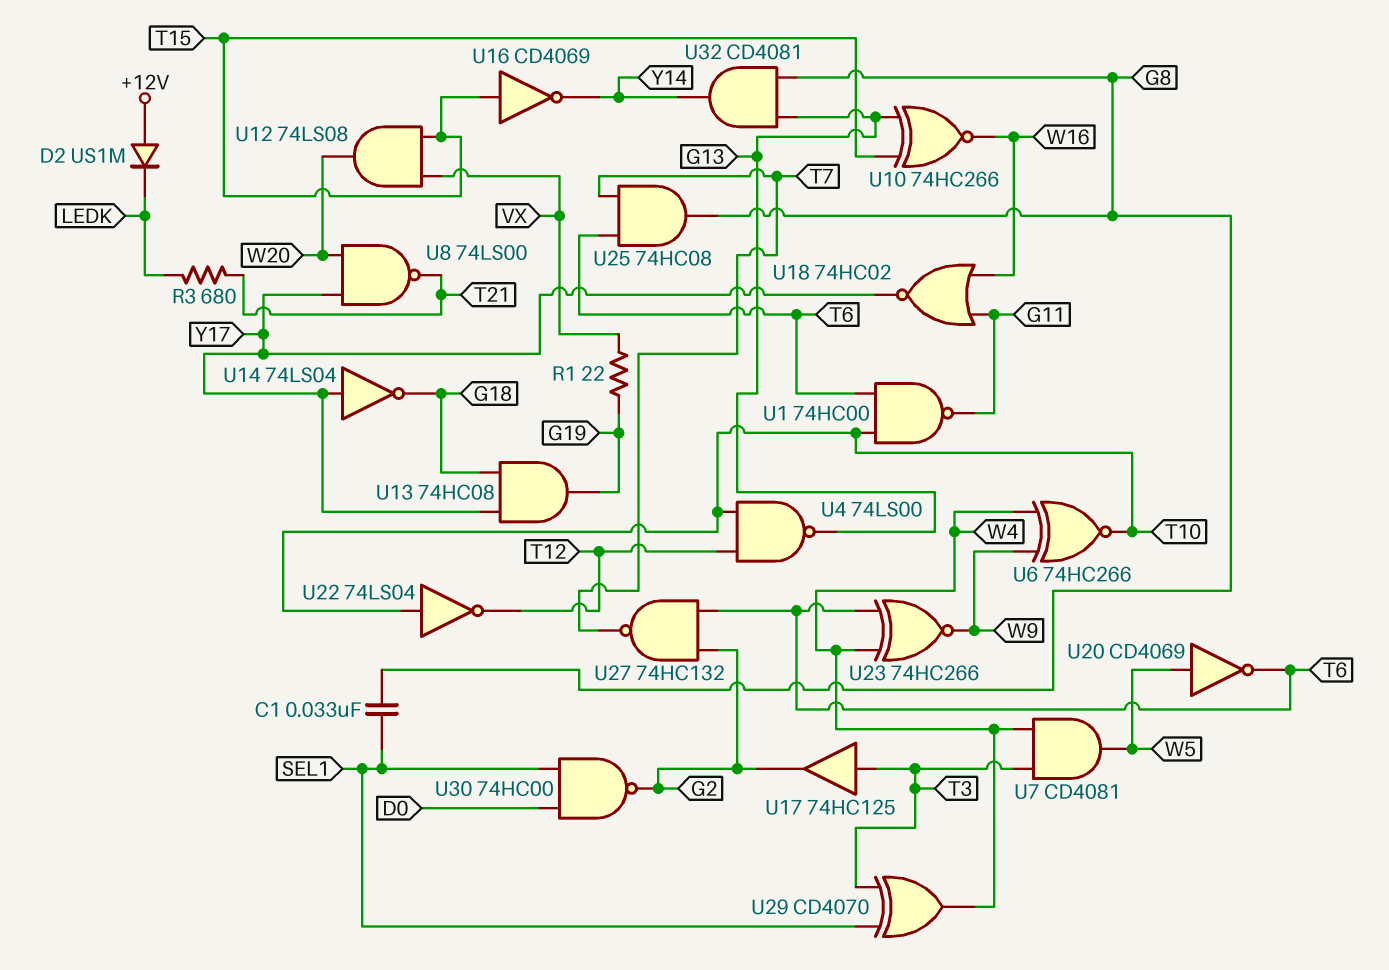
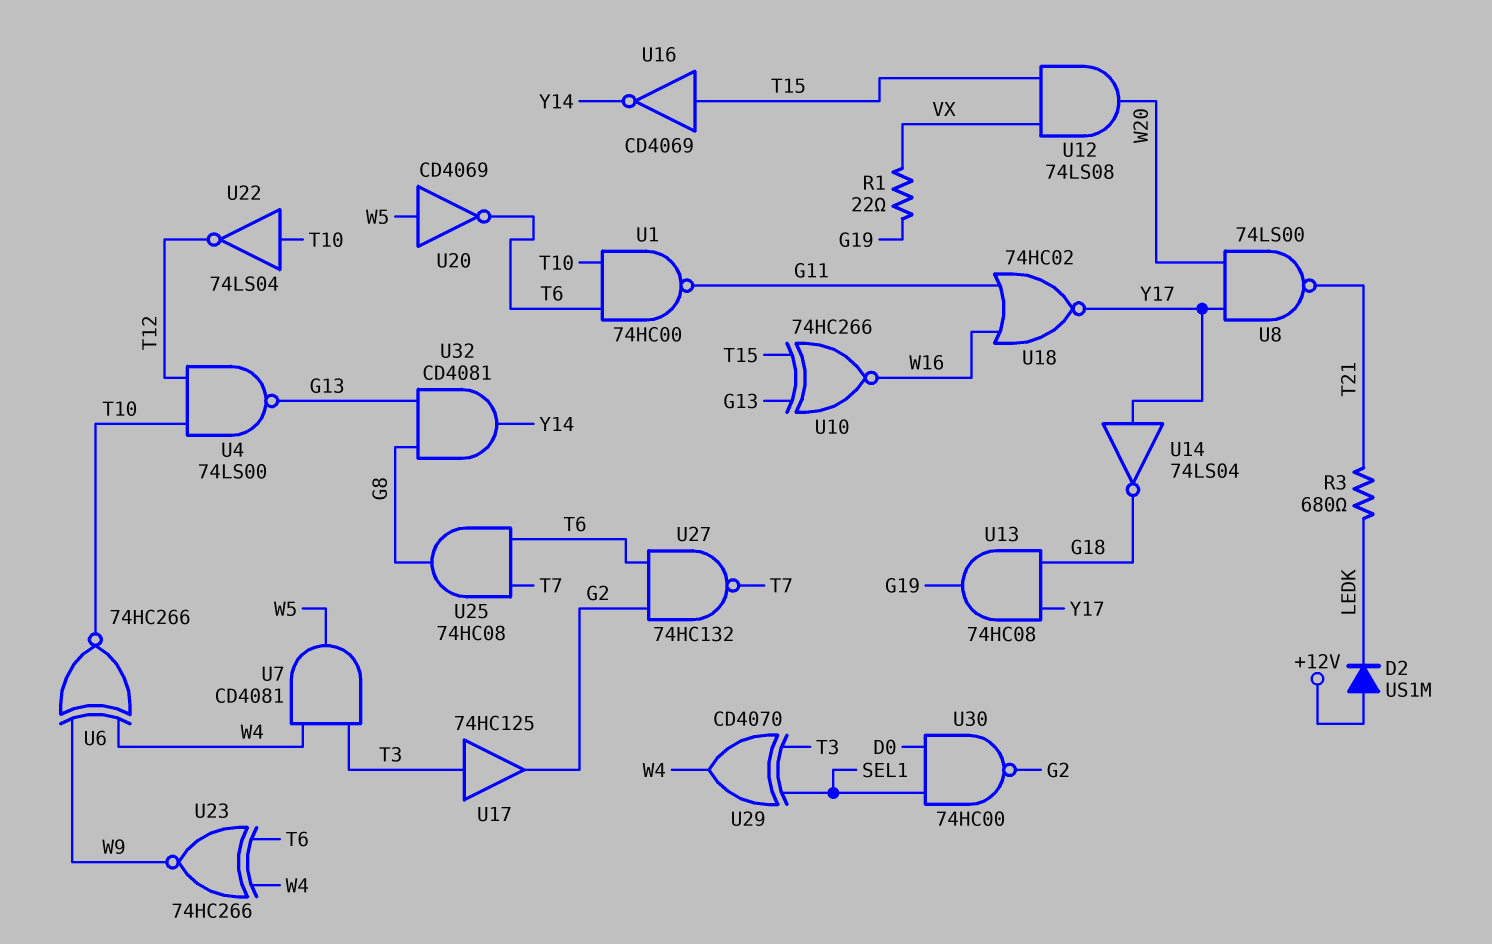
C1: 33nF (G8, SEL1) -> none

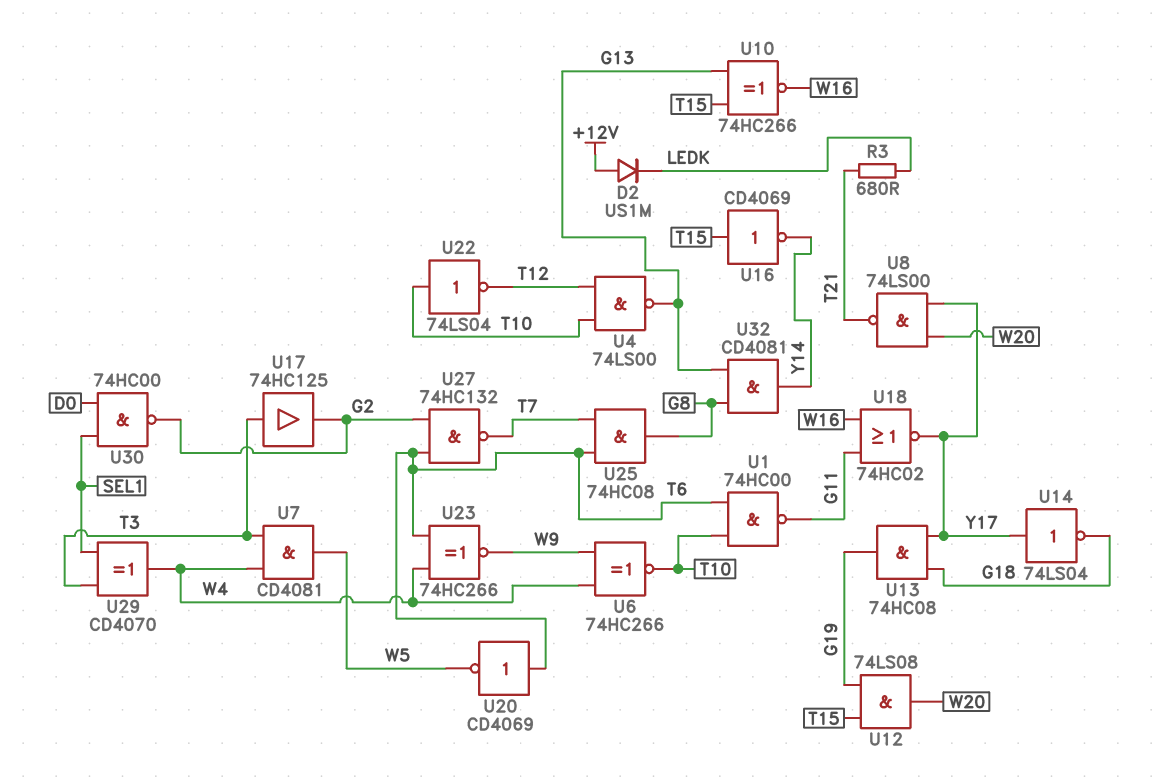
R1: 22 (G19, VX) -> none
U12: AND 74LS08 (in T15, in VX, out W20) -> AND 74LS08 (in G19, in T15, out W20)
U20: NOT CD4069 (in W5, out T6) -> NOT CD4069 (in T6, out W5)

